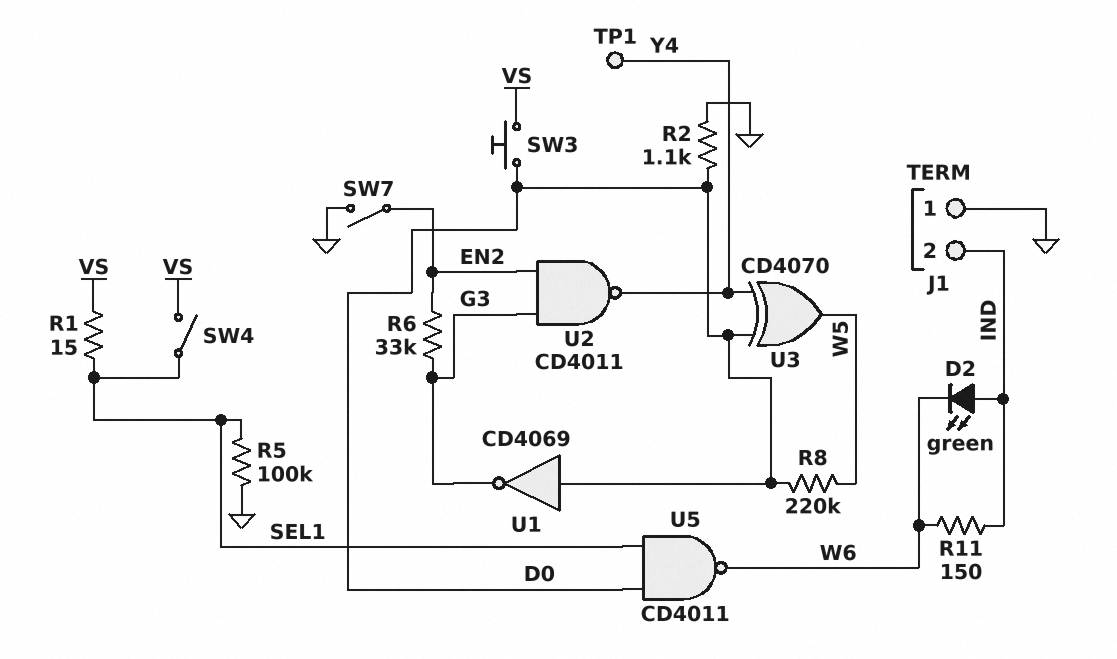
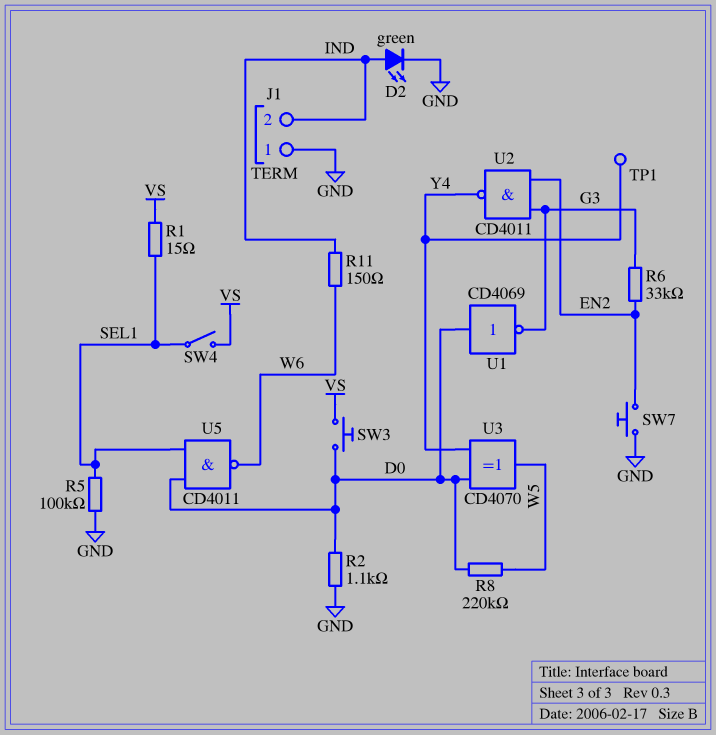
D2: LED green (A IND, K W6) -> LED green (A IND, K GND)
SW7: switch (EN2, GND) -> button (EN2, GND)

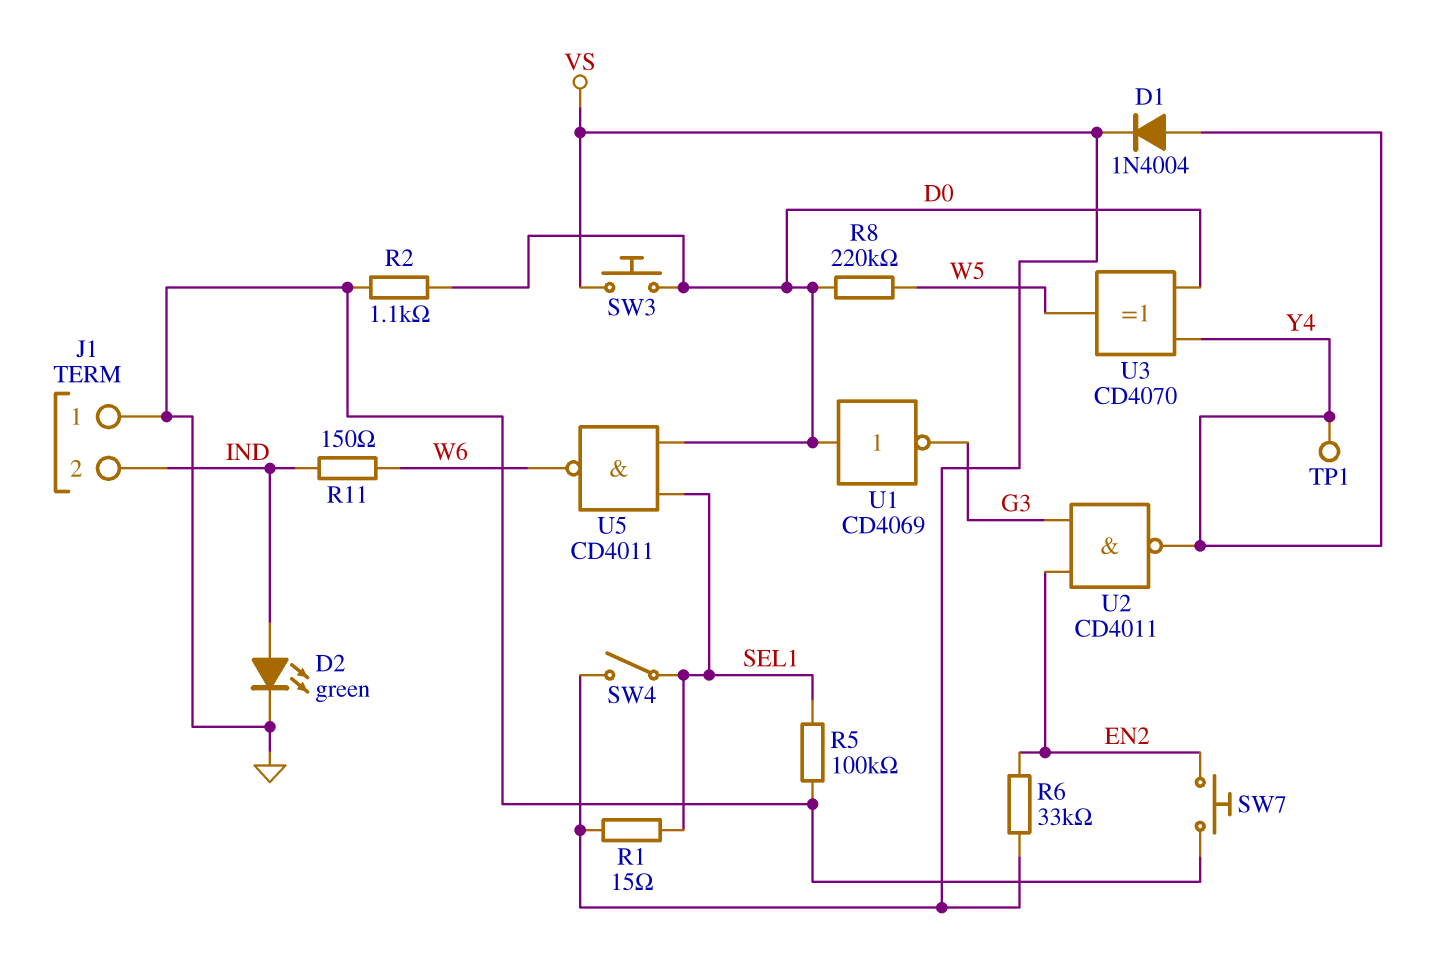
D1: none -> diode 1N4004 (A Y4, K VS)
R6: 33k (EN2, G3) -> 33k (EN2, VS)

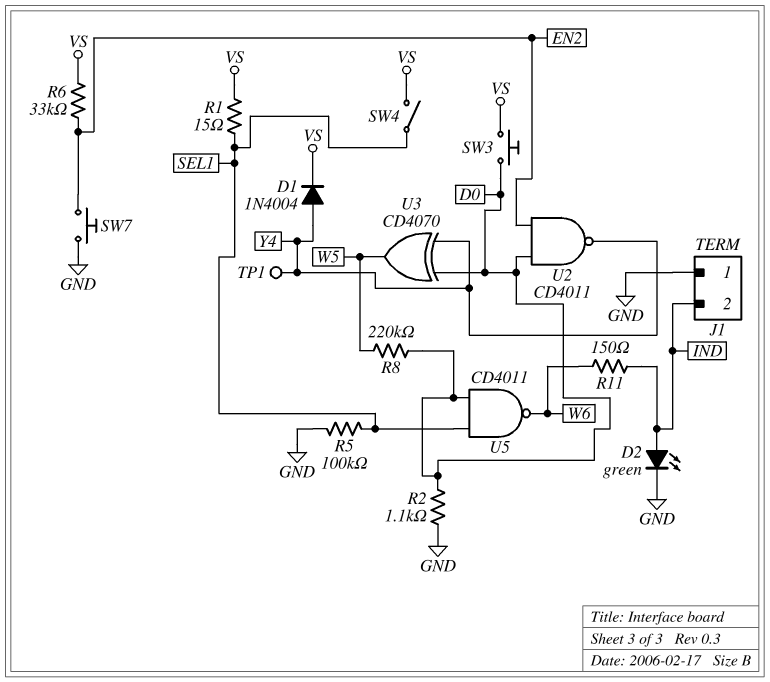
U1: NOT CD4069 (in D0, out G3) -> none
U2: NAND CD4011 (in EN2, in G3, out Y4) -> NAND CD4011 (in D0, in EN2, out Y4)

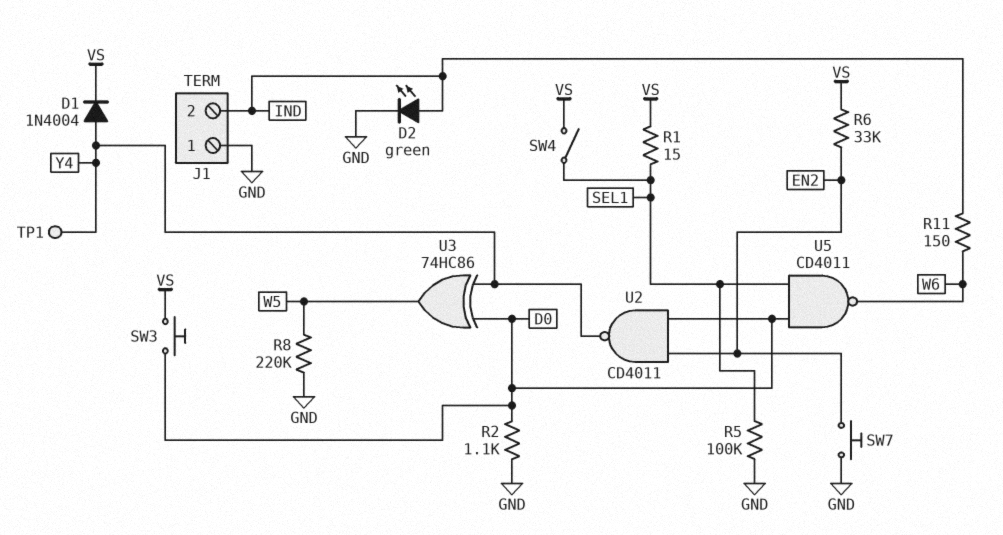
R8: 220k (D0, W5) -> 220k (GND, W5)
U3: XOR CD4070 (in D0, in Y4, out W5) -> XOR 74HC86 (in D0, in Y4, out W5)

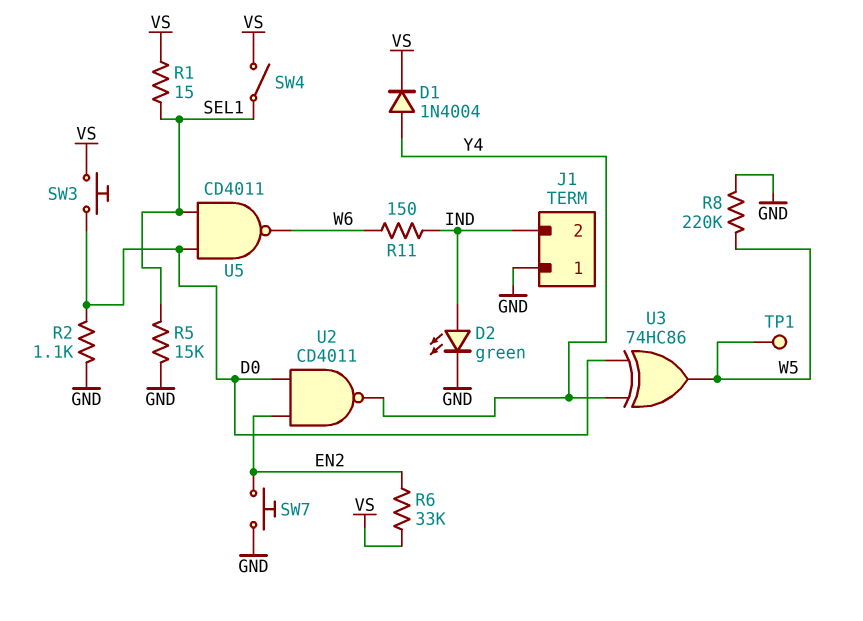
R5: 100k (GND, SEL1) -> 15k (GND, SEL1)
TP1: test point (Y4) -> test point (W5)

